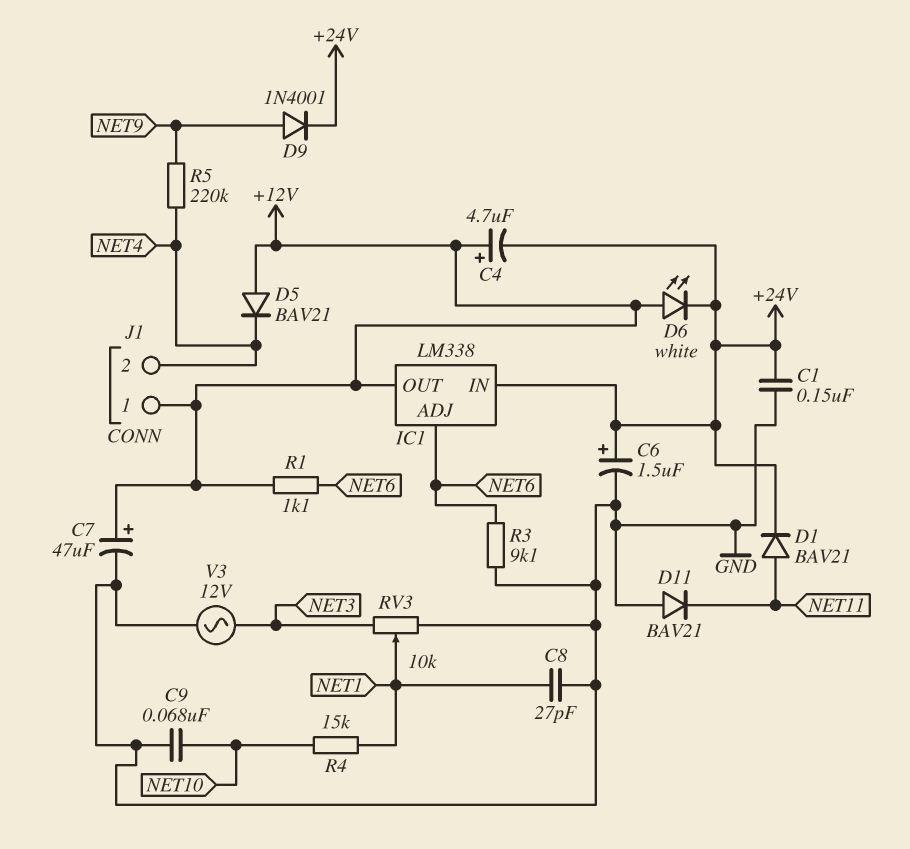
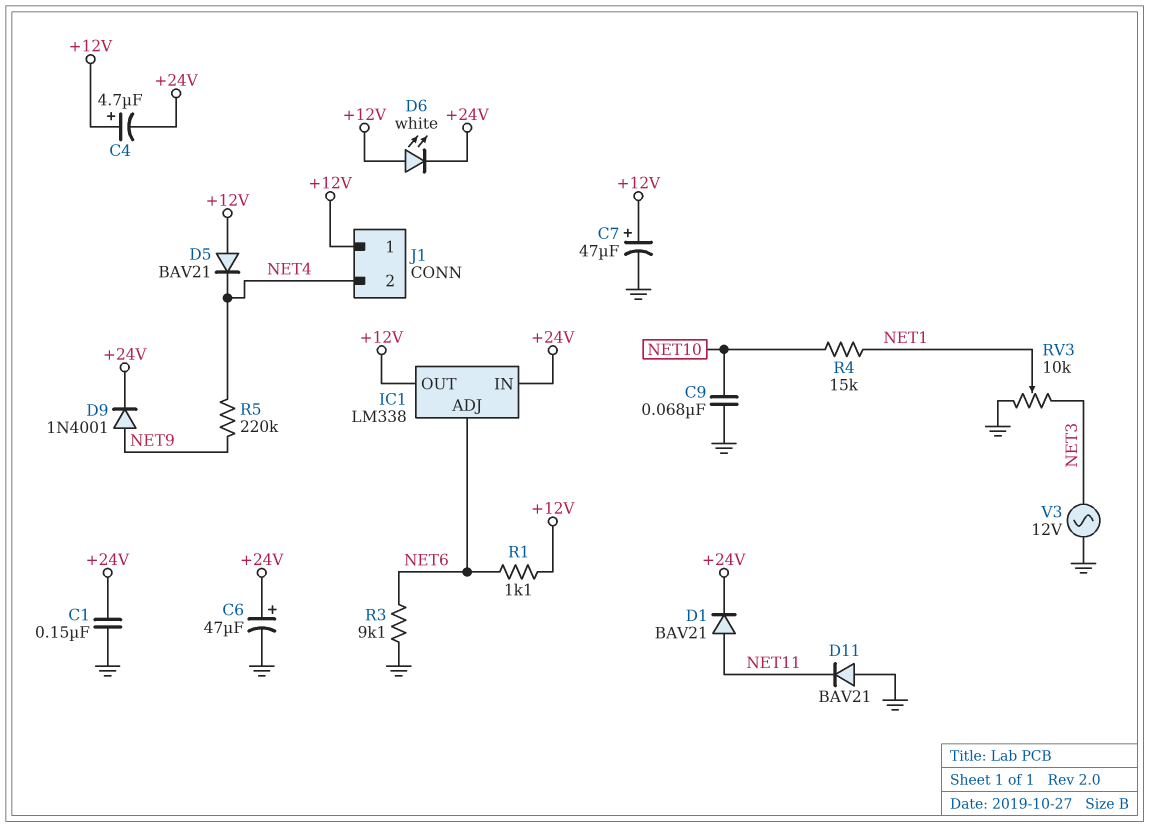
C6: 1.5uF (plus +24V, minus GND) -> 47uF (plus +24V, minus GND)
C8: 27pF (GND, NET1) -> none

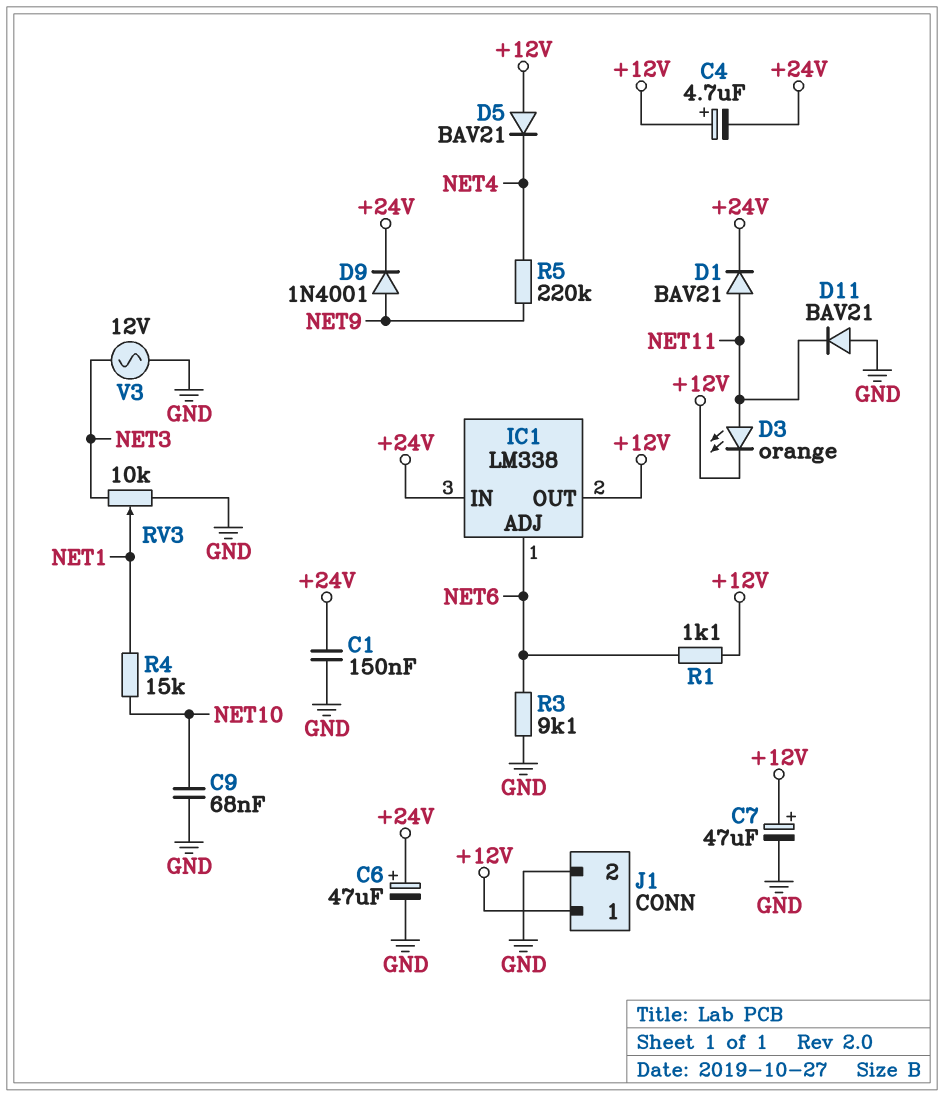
D3: none -> LED orange (A NET11, K +12V)
D6: LED white (A +12V, K +24V) -> none
J1 pin 2: NET4 -> GND

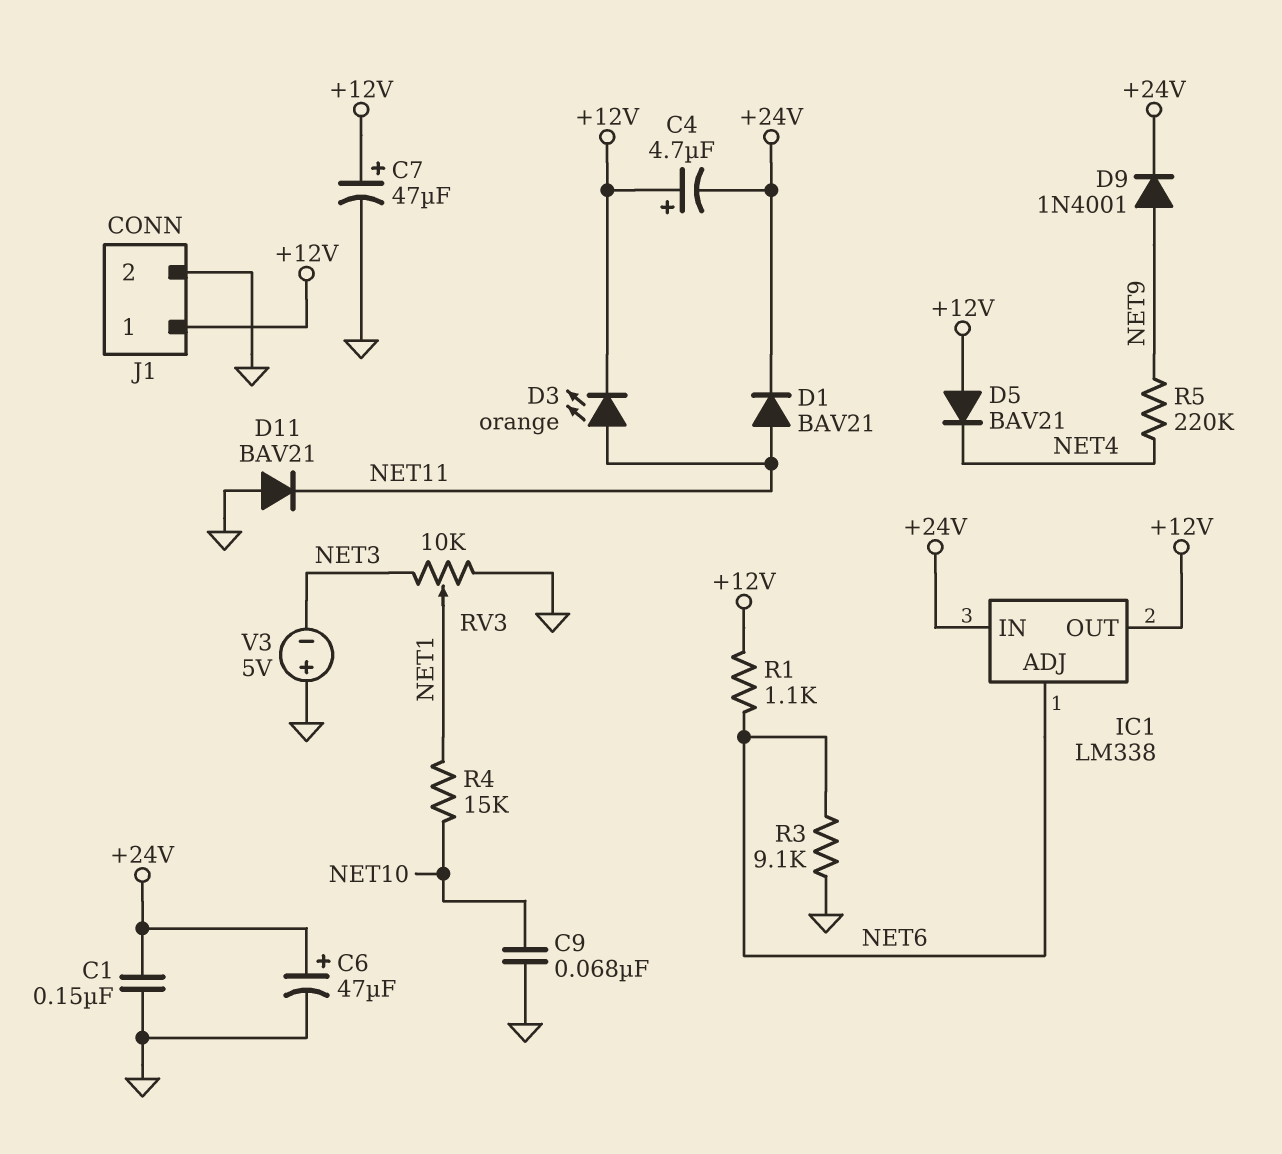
V3: AC 12V (GND, NET3) -> 5V (plus GND, minus NET3)

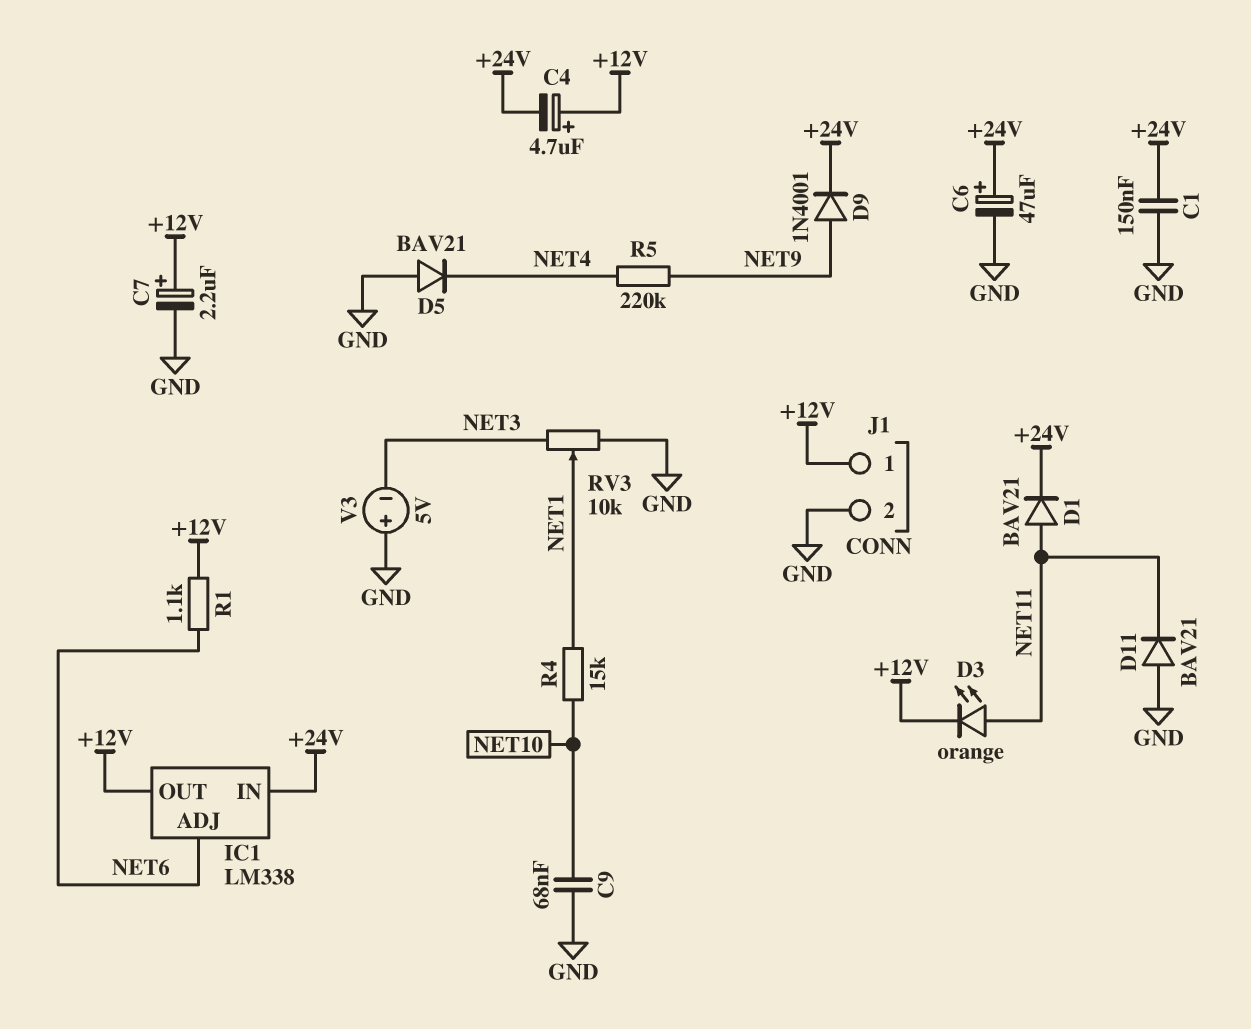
C7: 47uF (plus +12V, minus GND) -> 2.2uF (plus +12V, minus GND)
D5: diode BAV21 (A +12V, K NET4) -> diode BAV21 (A GND, K NET4)
R3: 9.1k (GND, NET6) -> none

